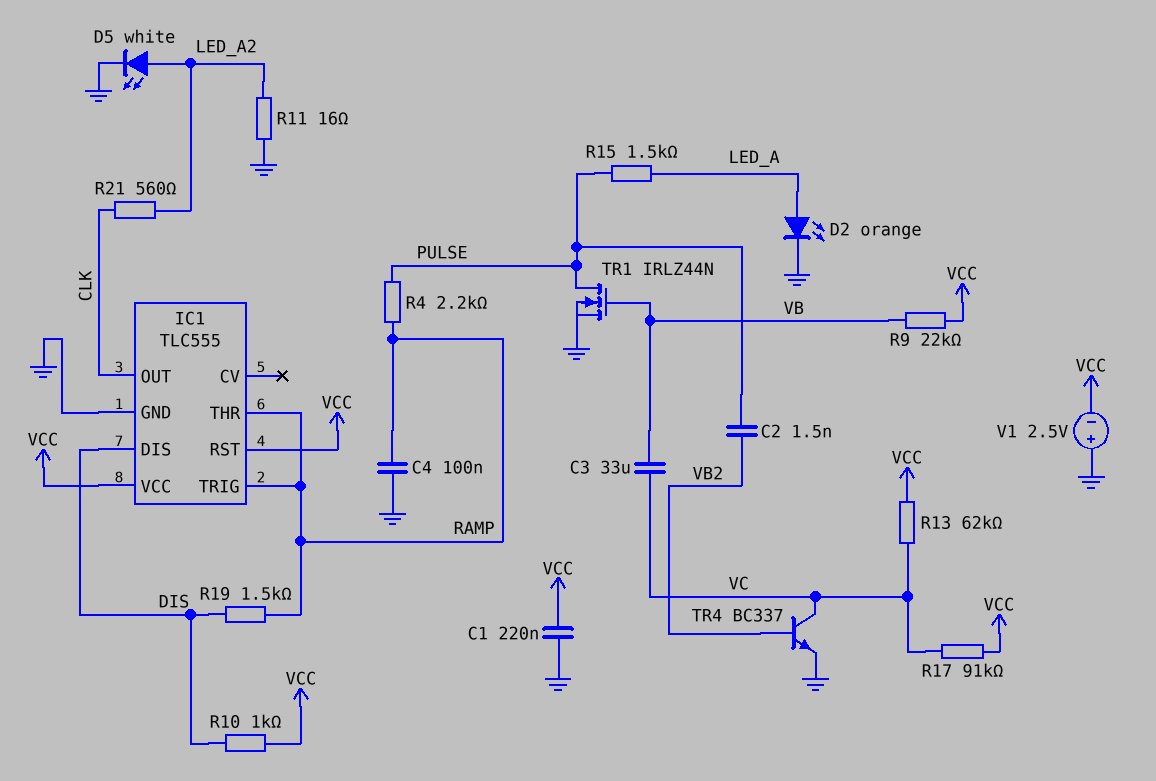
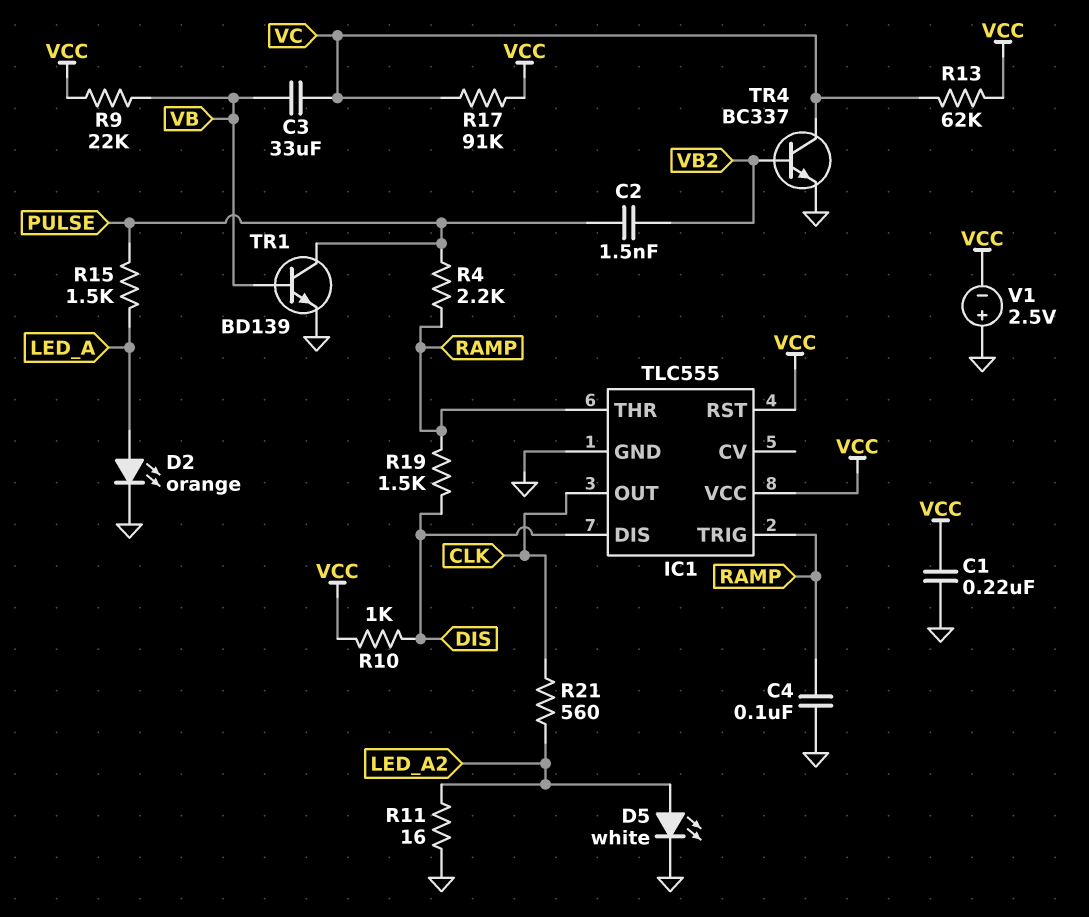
TR1: NMOS IRLZ44N (G VB, D PULSE, S GND) -> NPN BD139 (B VB, C PULSE, E GND)

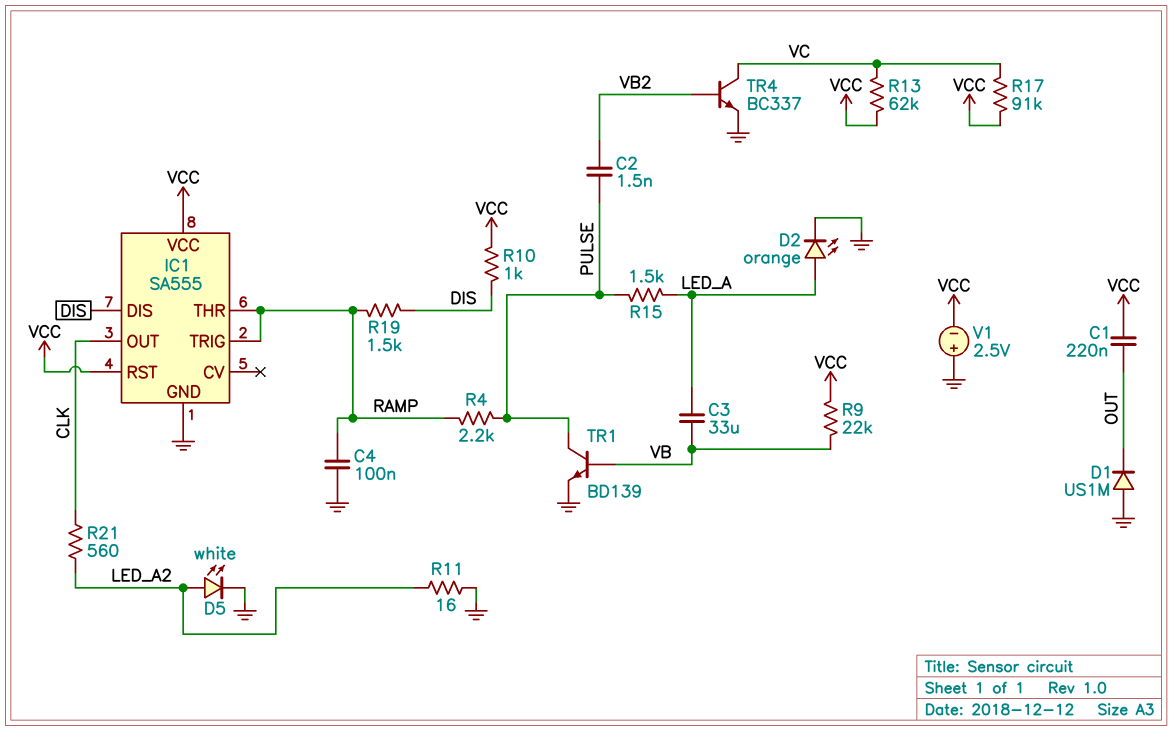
C1: 220nF (GND, VCC) -> 220nF (OUT, VCC)
C3: 33uF (VB, VC) -> 33uF (LED_A, VB)
D1: none -> diode US1M (A GND, K OUT)
IC1: TLC555 -> SA555

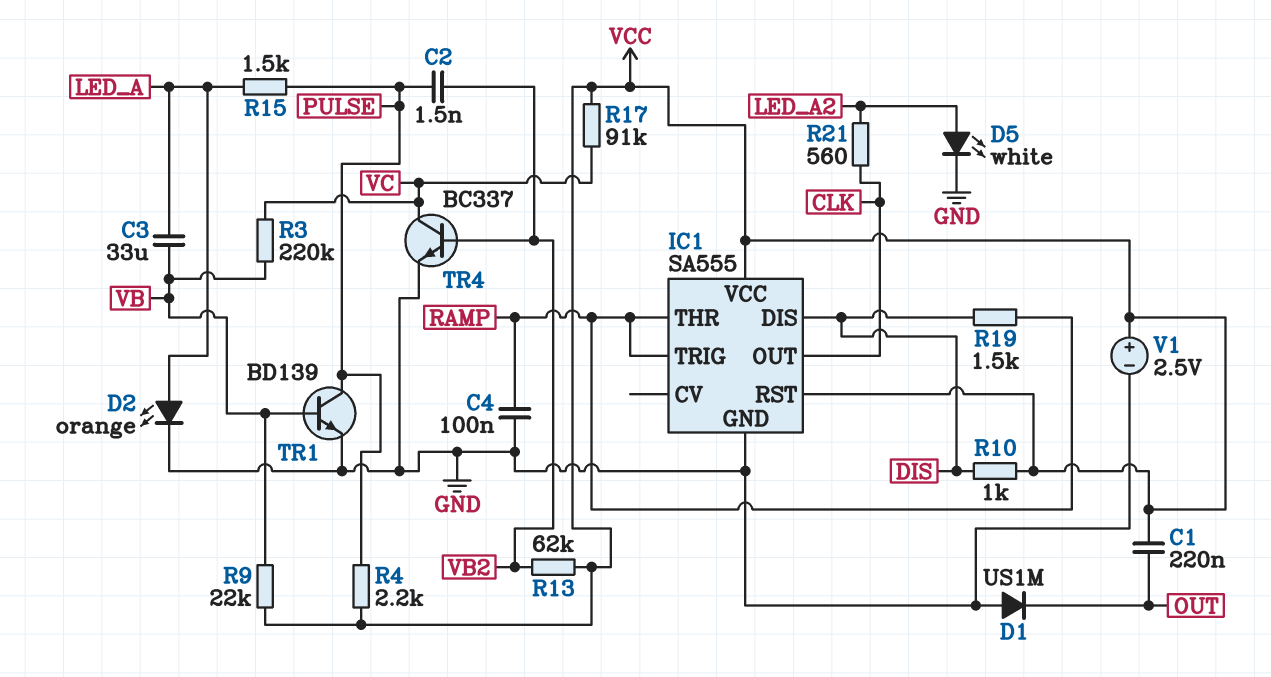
R3: none -> 220k (VB, VC)
R4: 2.2k (PULSE, RAMP) -> 2.2k (PULSE, VCC)
R11: 16 (GND, LED_A2) -> none
R13: 62k (VC, VCC) -> 62k (VB2, VCC)
V1: 2.5V (plus GND, minus VCC) -> 2.5V (plus VCC, minus GND)

